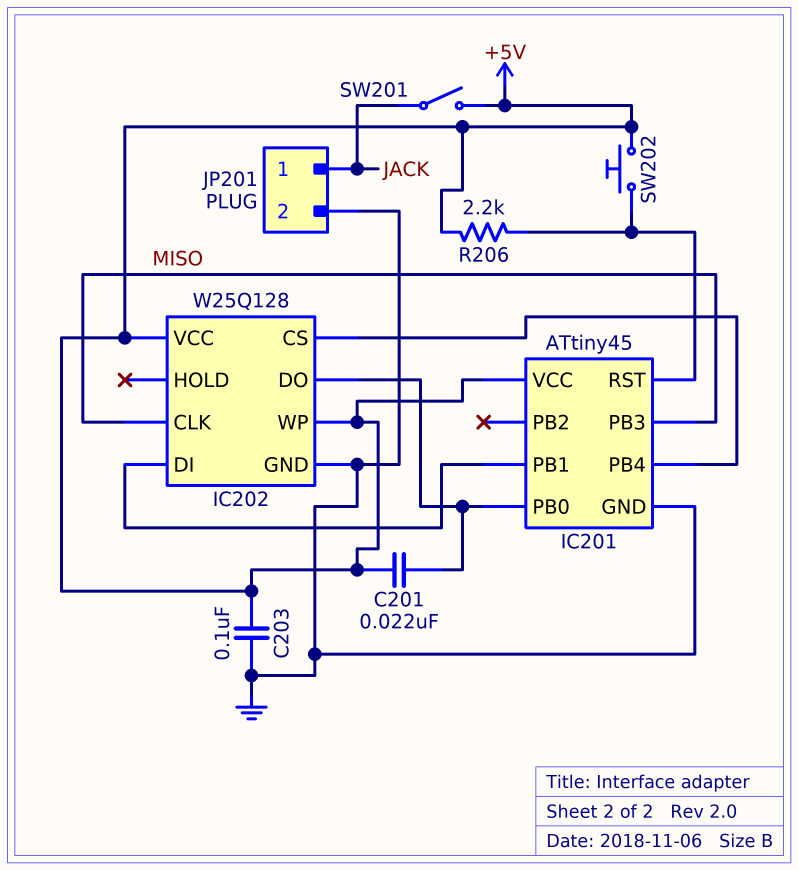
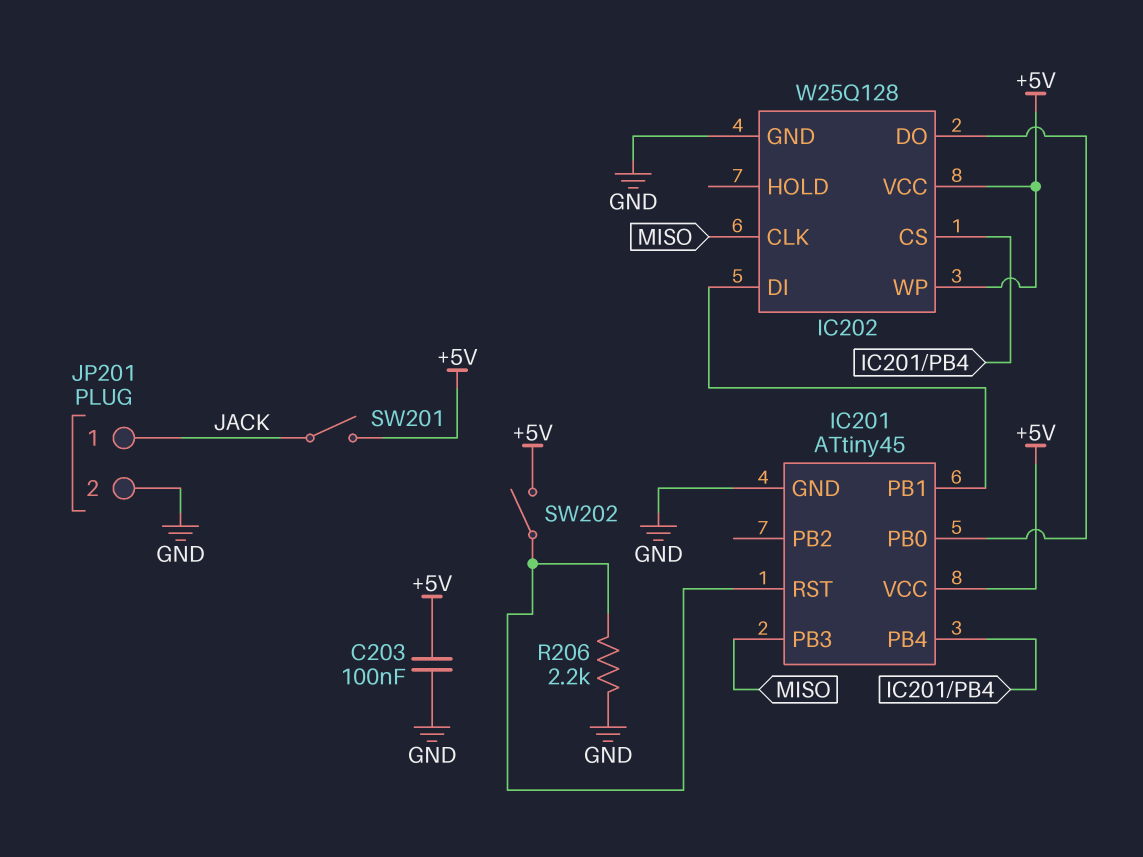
C201: 22nF (+5V, IC201/PB0) -> none
R206: 2.2k (+5V, IC201/RST) -> 2.2k (GND, IC201/RST)
SW202: button (+5V, IC201/RST) -> switch (+5V, IC201/RST)

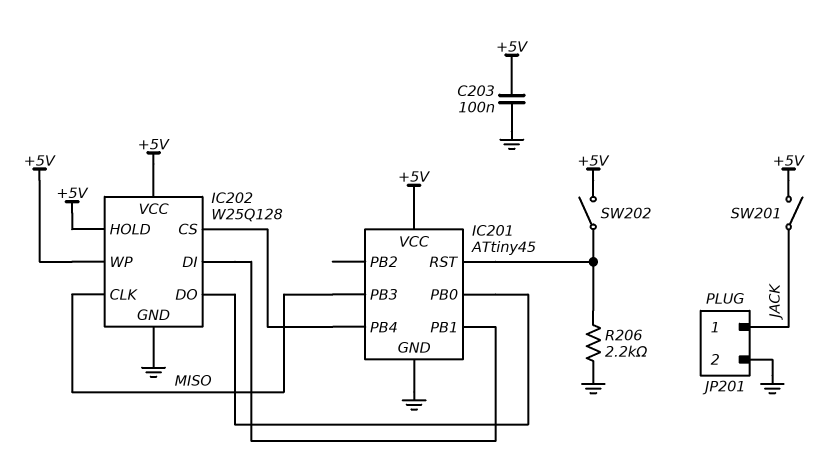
IC202 pin HOLD: none -> +5V

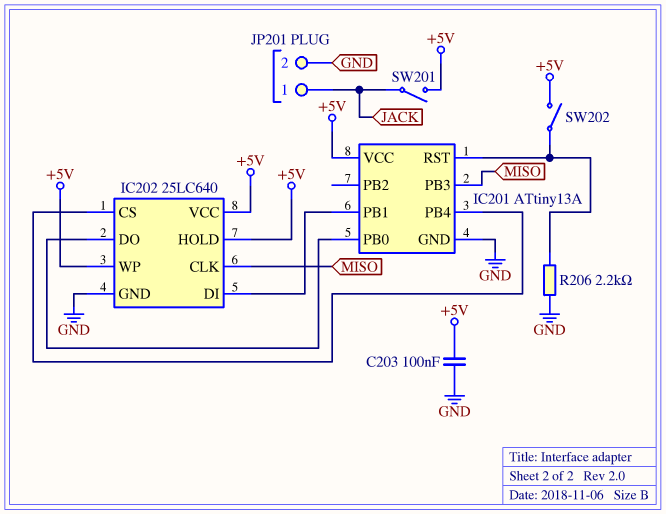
IC201: ATtiny45 -> ATtiny13A
IC202: W25Q128 -> 25LC640

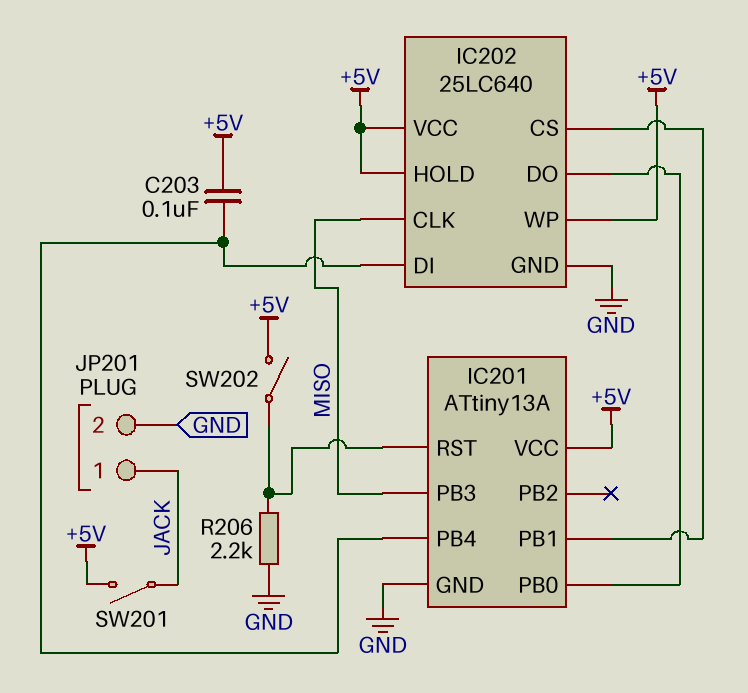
C203: 100nF (+5V, GND) -> 100nF (+5V, IC201/PB4)
IC202 pin CS: IC201/PB4 -> IC201/PB1
IC202 pin DI: IC201/PB1 -> IC201/PB4

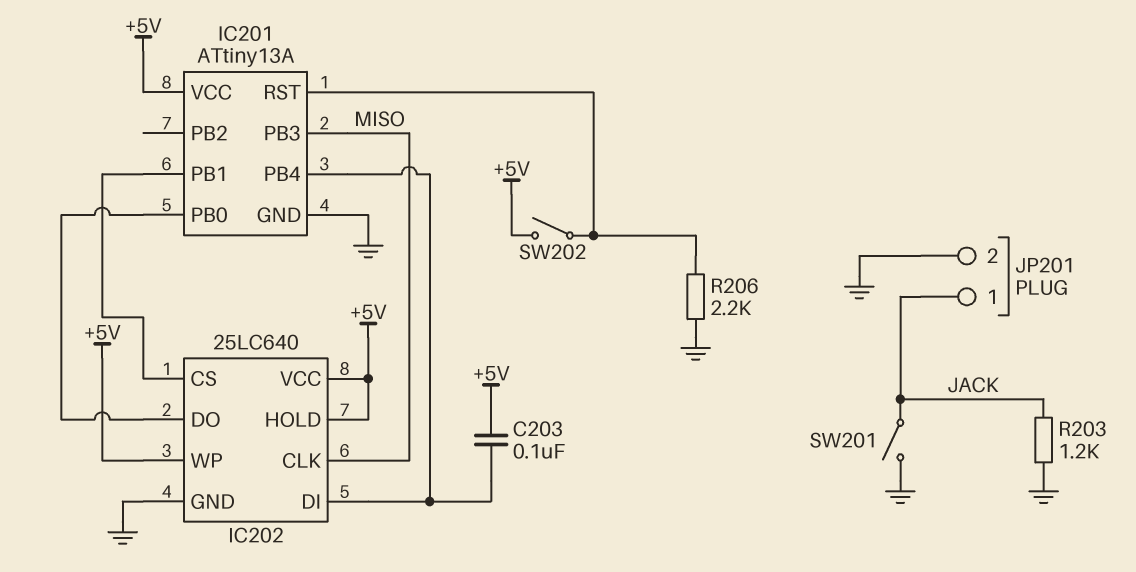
R203: none -> 1.2k (GND, JACK)
SW201: switch (+5V, JACK) -> switch (GND, JACK)

